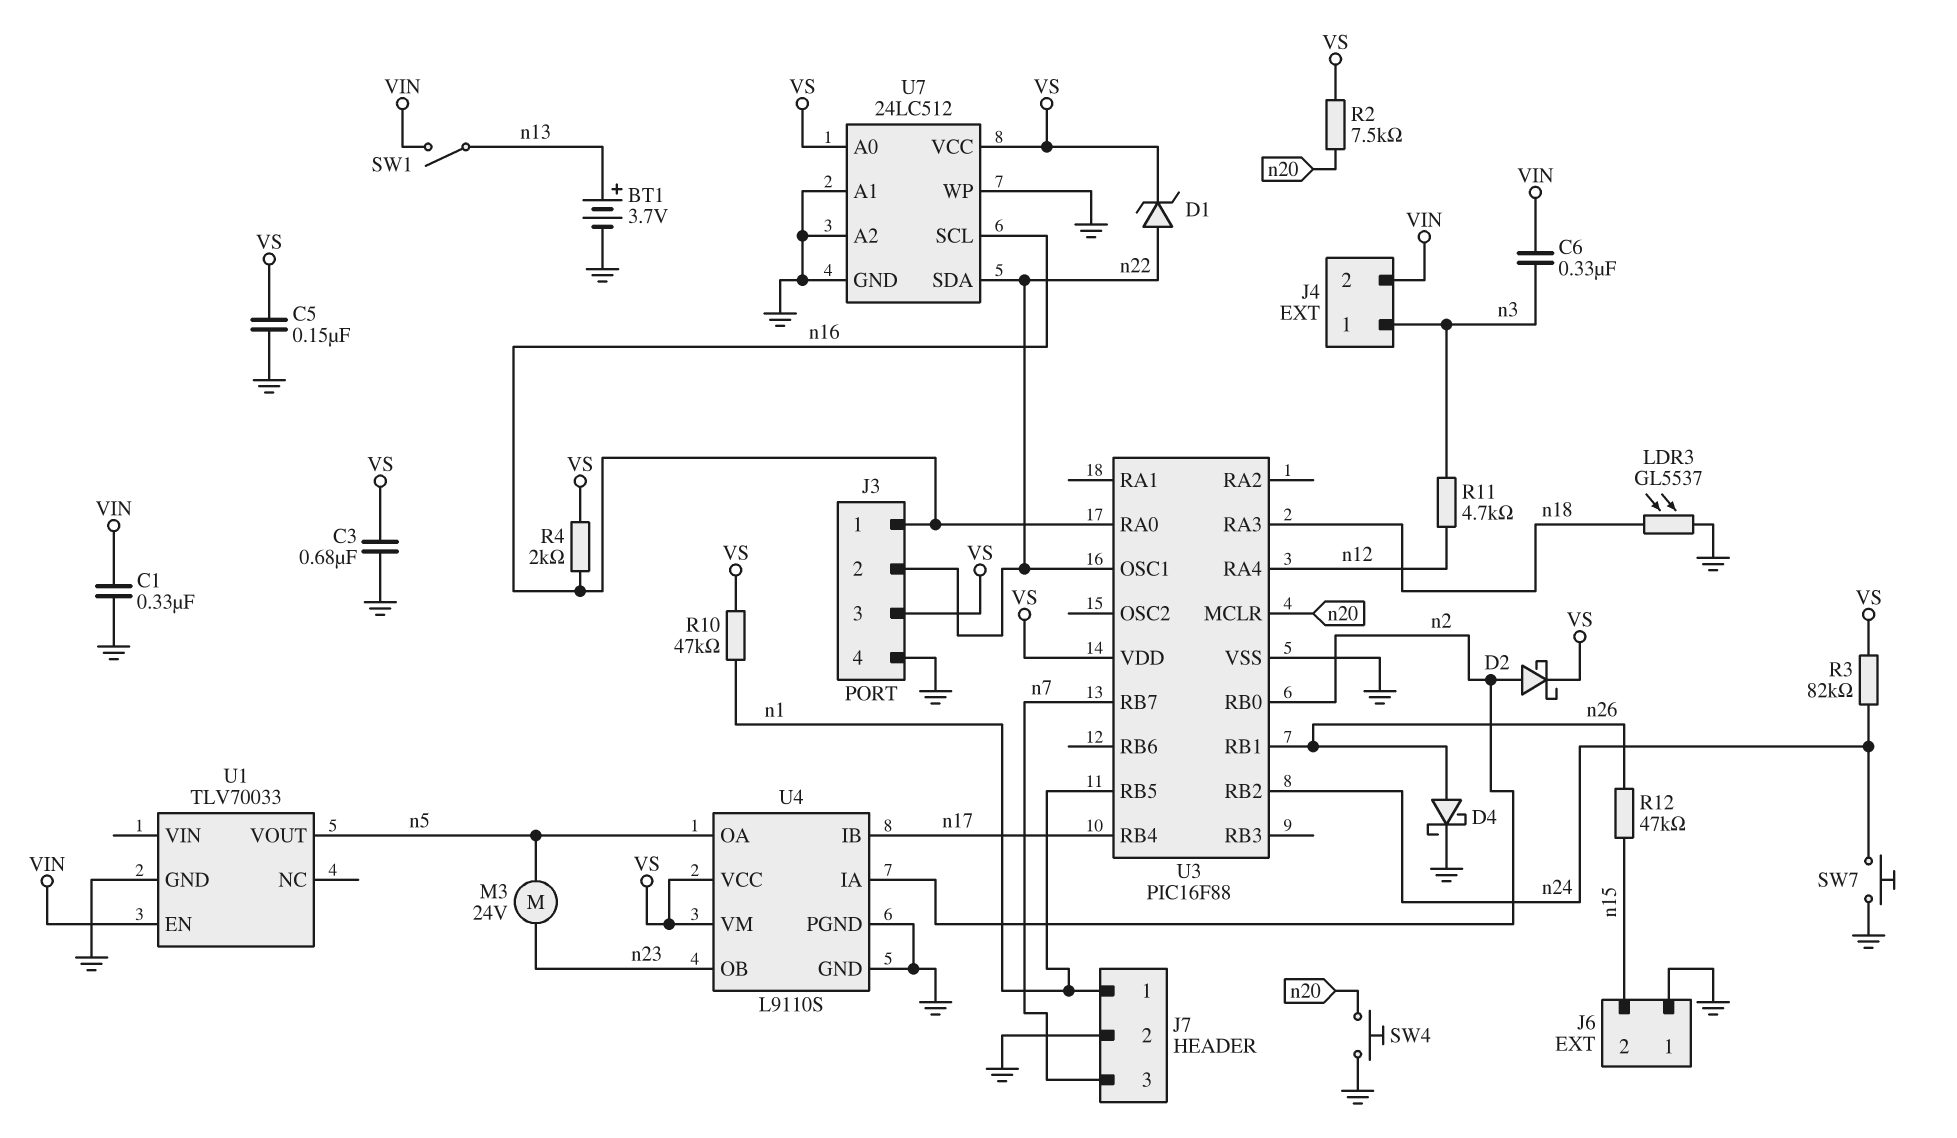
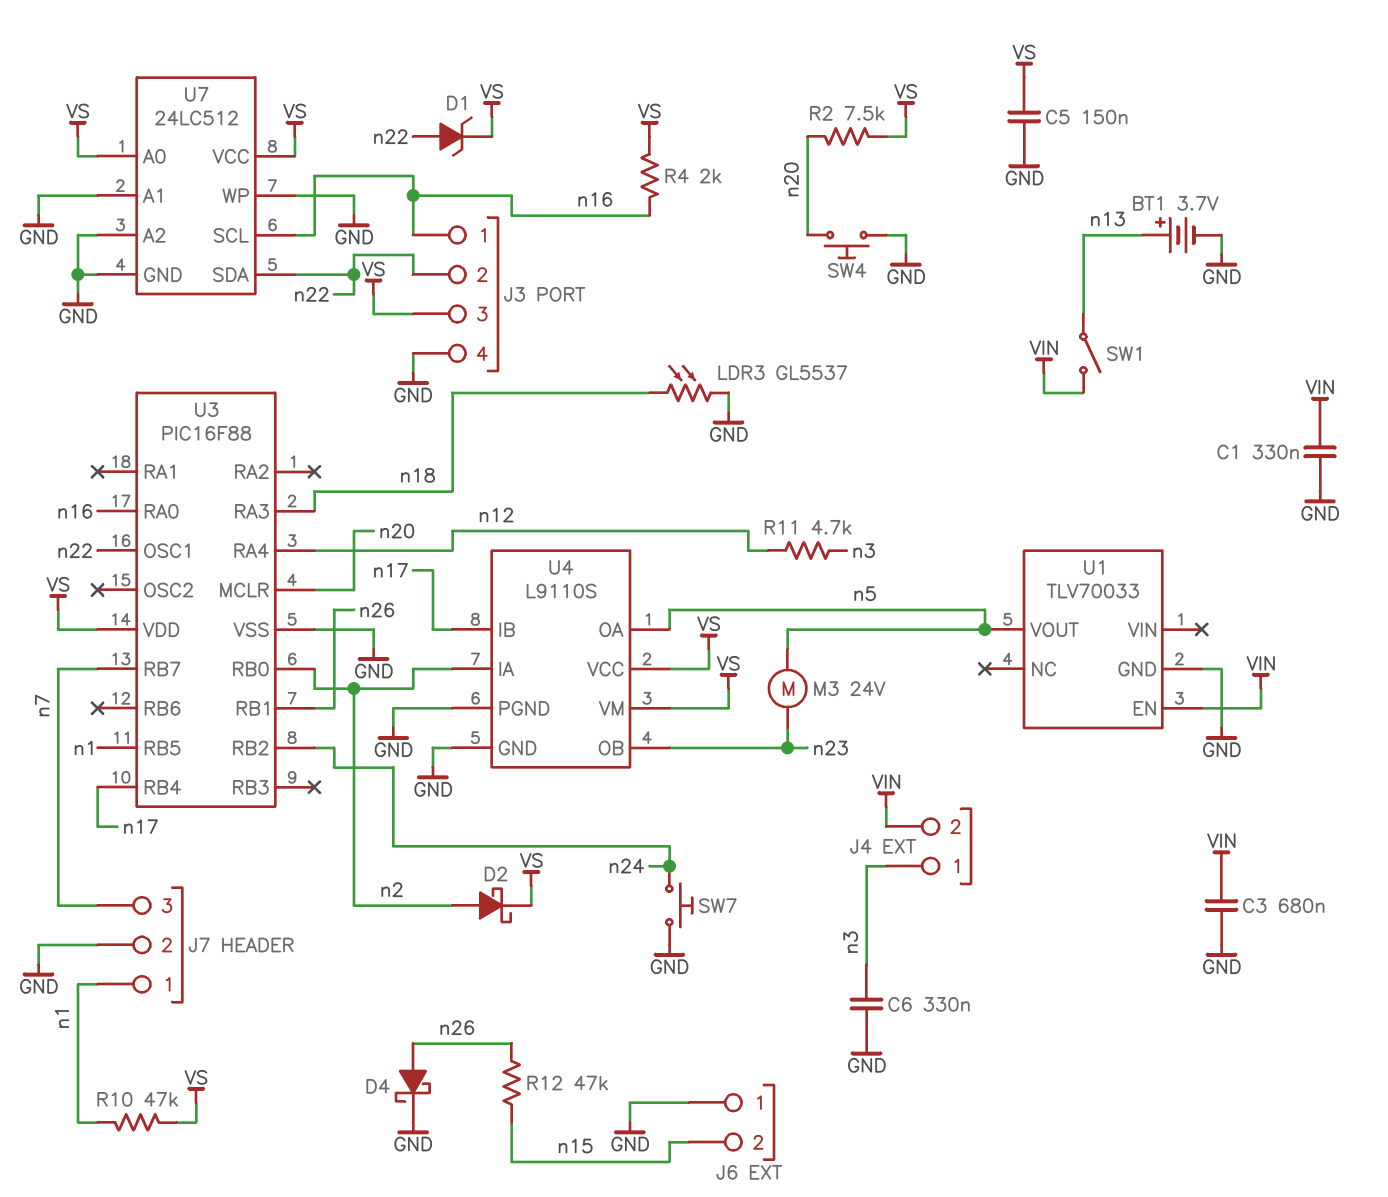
C3: 680nF (GND, VS) -> 680nF (GND, VIN)
C6: 330nF (VIN, n3) -> 330nF (GND, n3)
R3: 82k (VS, n24) -> none

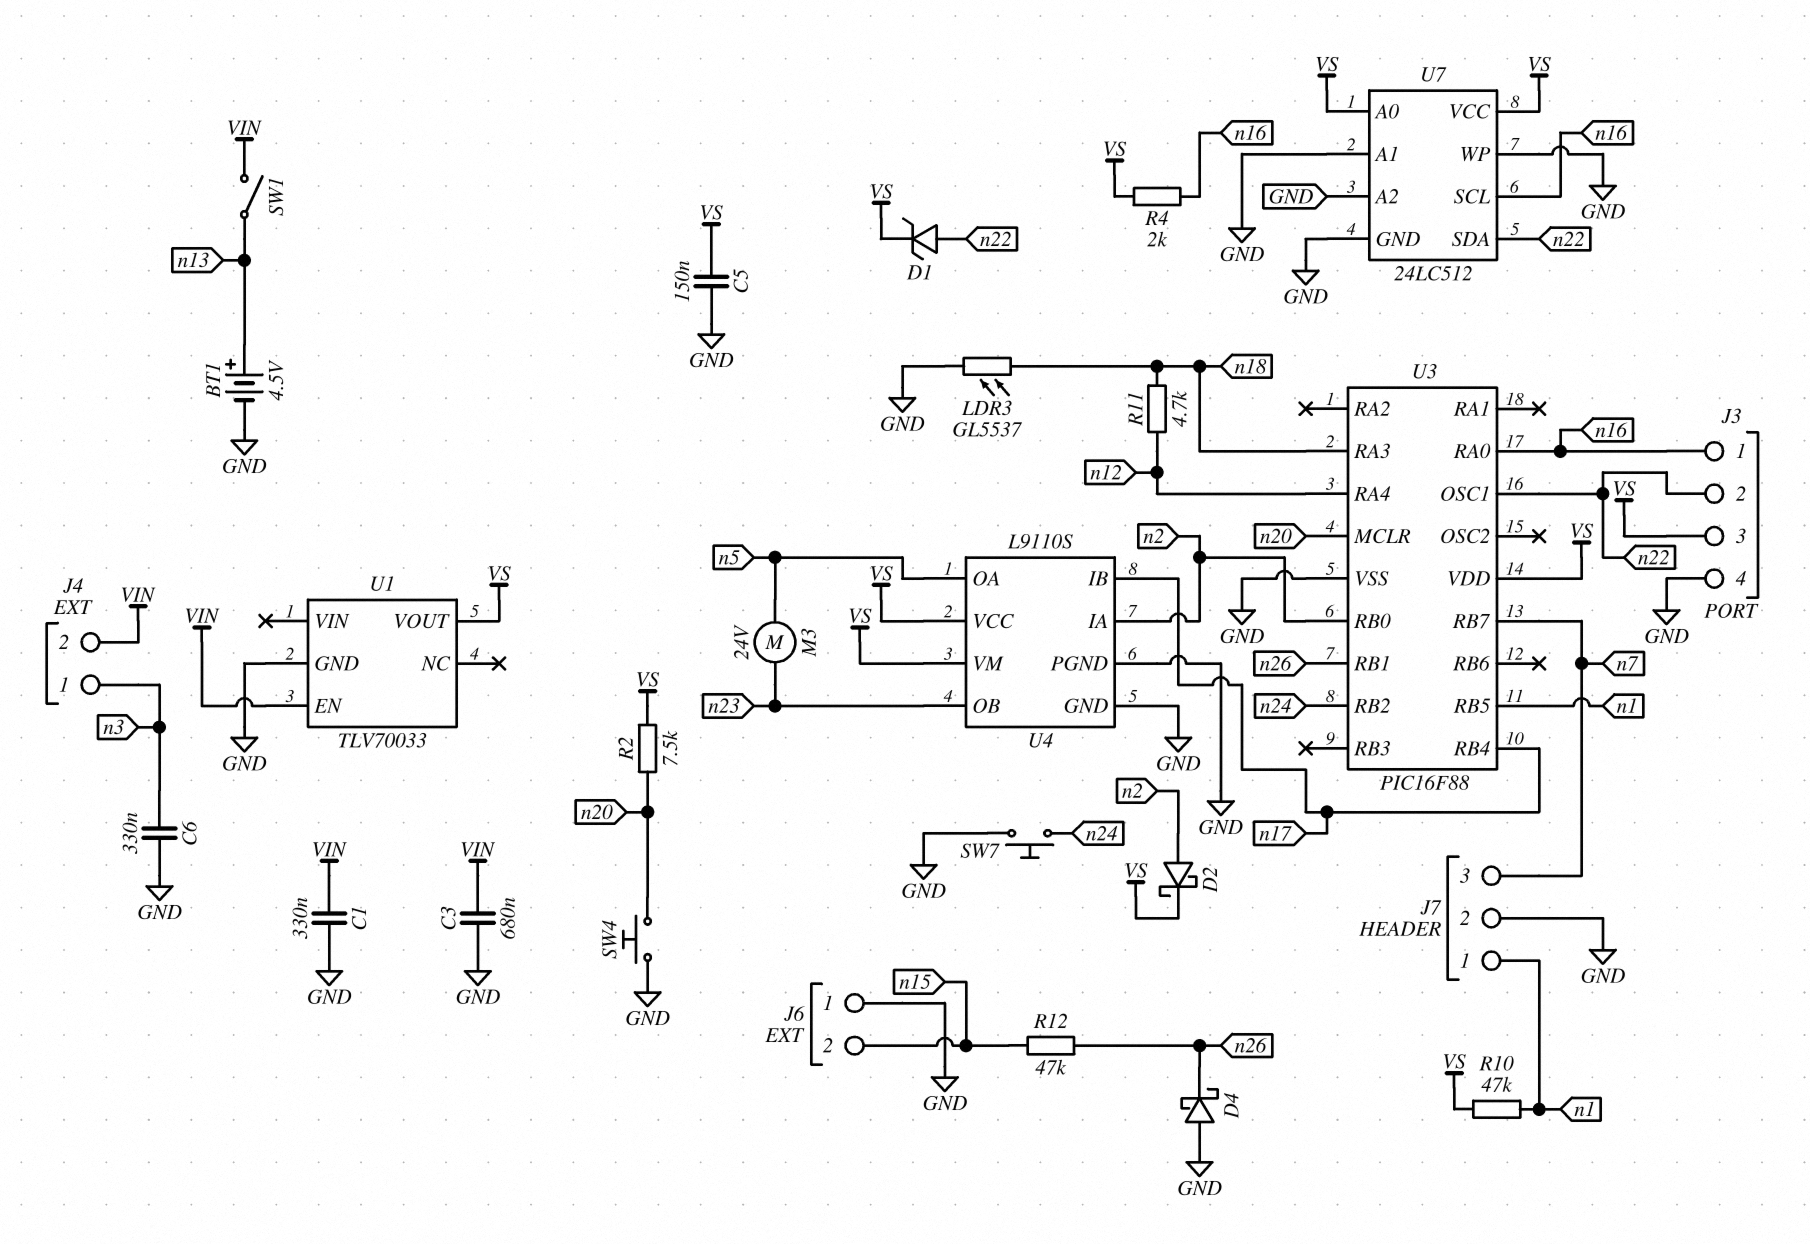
BT1: 3.7V (plus n13, minus GND) -> 4.5V (plus n13, minus GND)
D4: schottky (A n26, K GND) -> schottky (A GND, K n26)
R11: 4.7k (n3, n12) -> 4.7k (n12, n18)
U1 pin VOUT: n5 -> VS

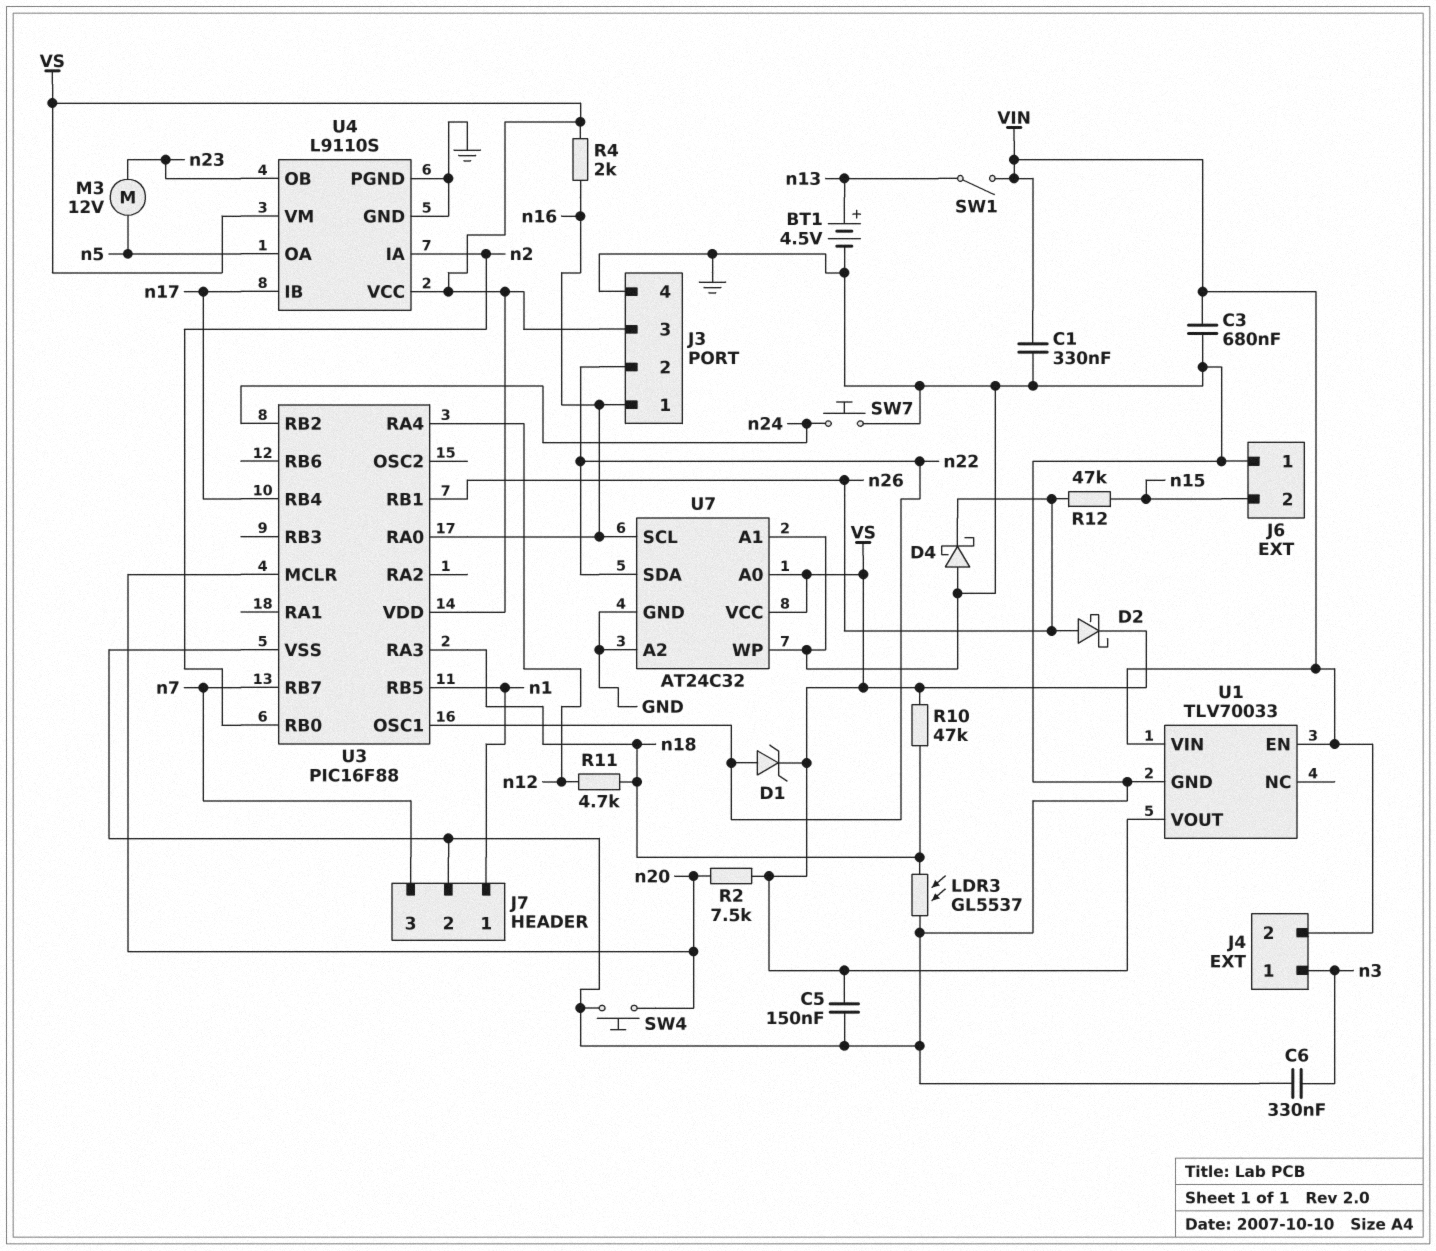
D2: schottky (A n2, K VS) -> schottky (A n26, K VS)
M3: motor 24V (n5, n23) -> motor 12V (n5, n23)
R10: 47k (VS, n1) -> 47k (VS, n18)
U1 pin VIN: none -> VIN
U7: 24LC512 -> AT24C32

